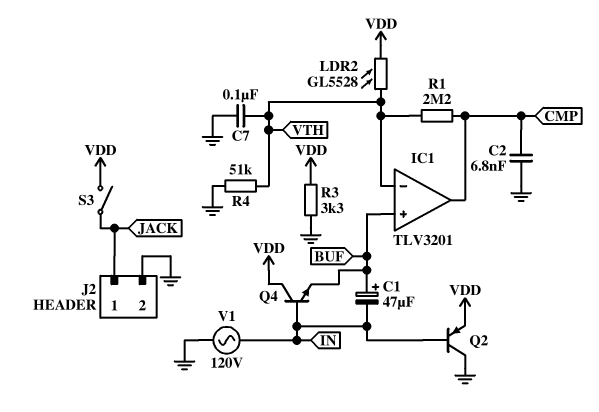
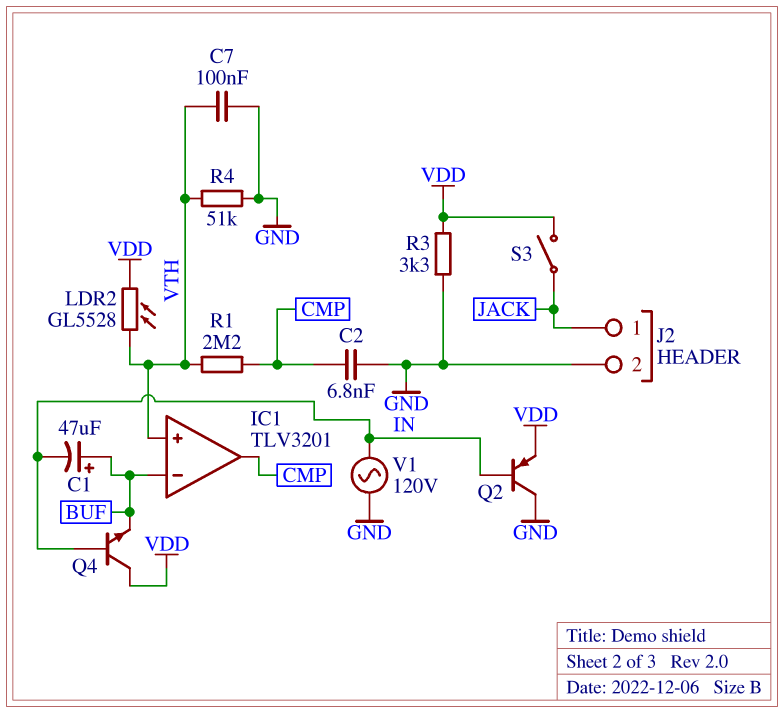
IC1 pin in+: BUF -> VTH
IC1 pin in-: VTH -> BUF

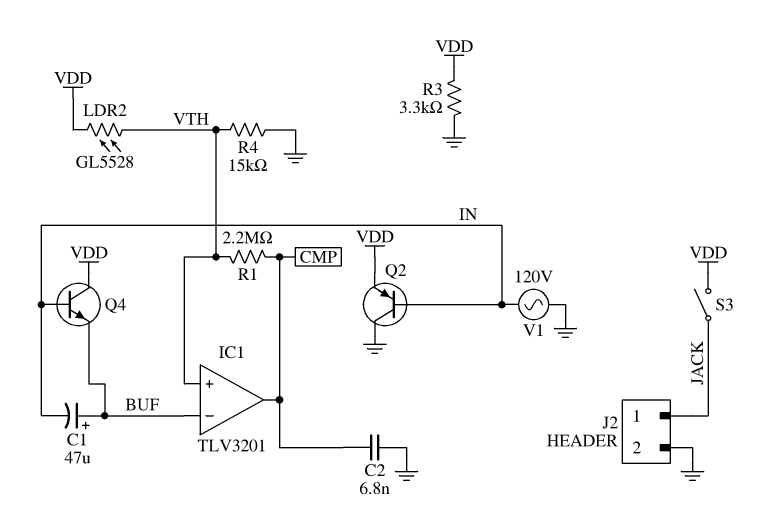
C7: 100nF (GND, VTH) -> none
R4: 51k (GND, VTH) -> 15k (GND, VTH)

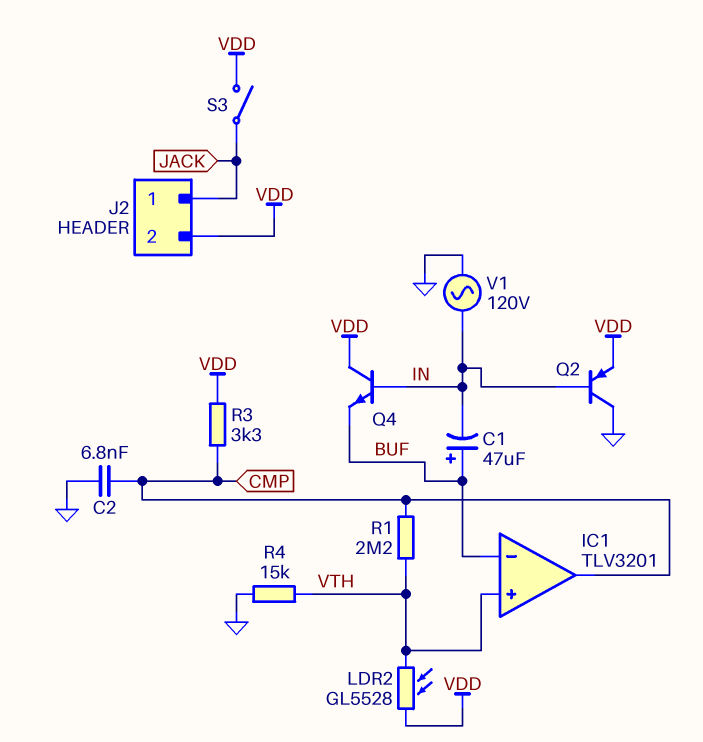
J2 pin 2: GND -> VDD
R3: 3.3k (GND, VDD) -> 3.3k (CMP, VDD)

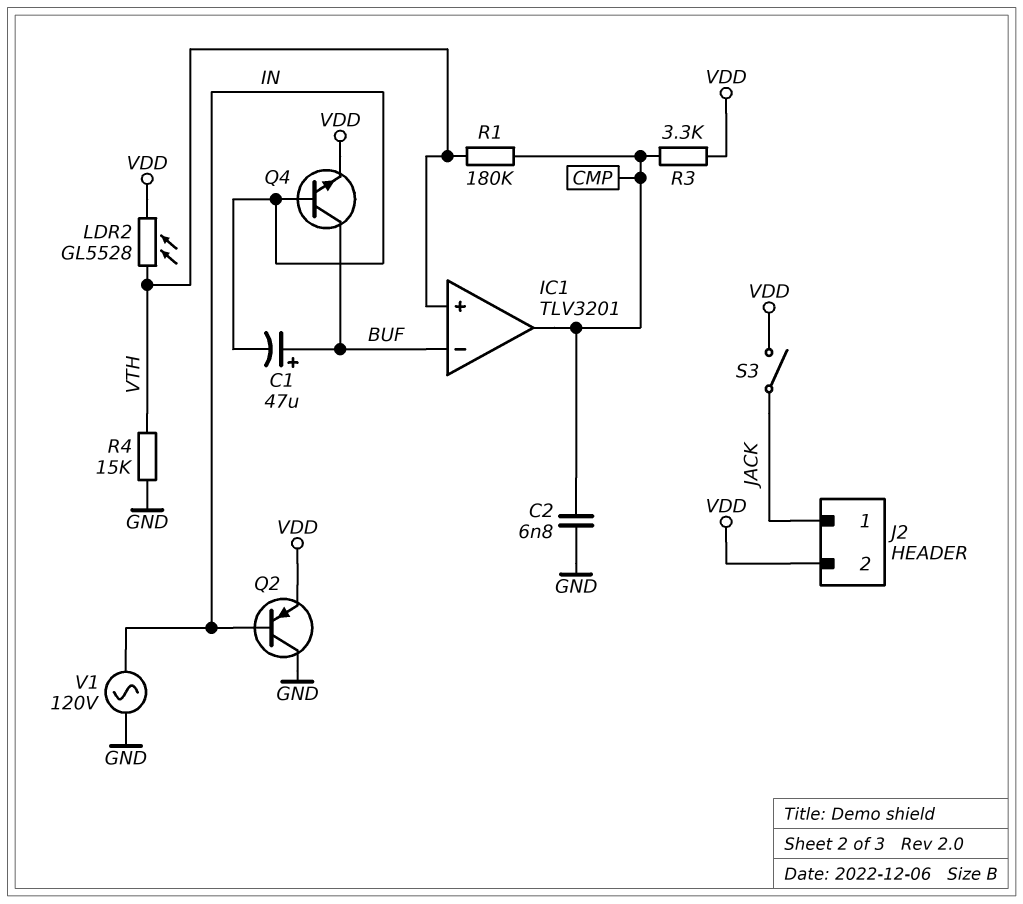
Q4: NPN (B IN, C VDD, E BUF) -> NPN (B IN, C BUF, E VDD)
R1: 2.2M (CMP, VTH) -> 180k (CMP, VTH)

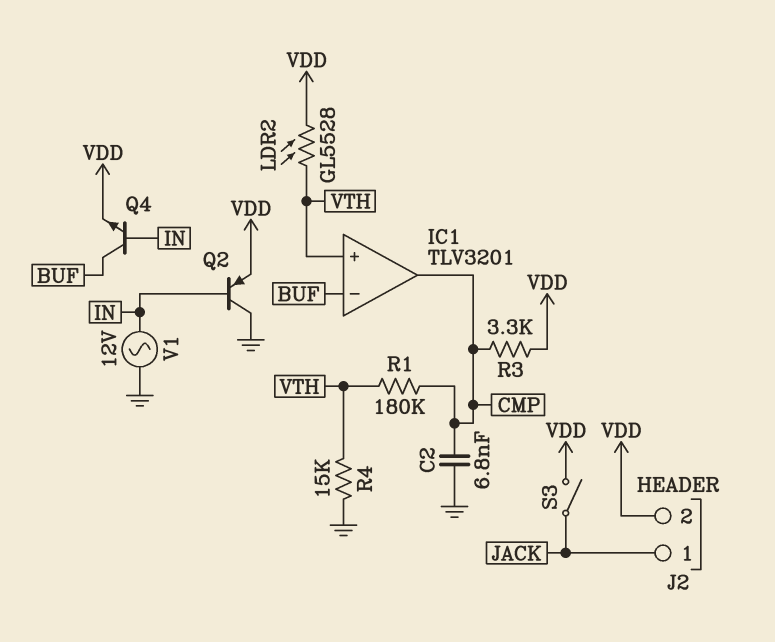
C1: 47uF (plus BUF, minus IN) -> none
V1: AC 120V (GND, IN) -> AC 12V (GND, IN)

